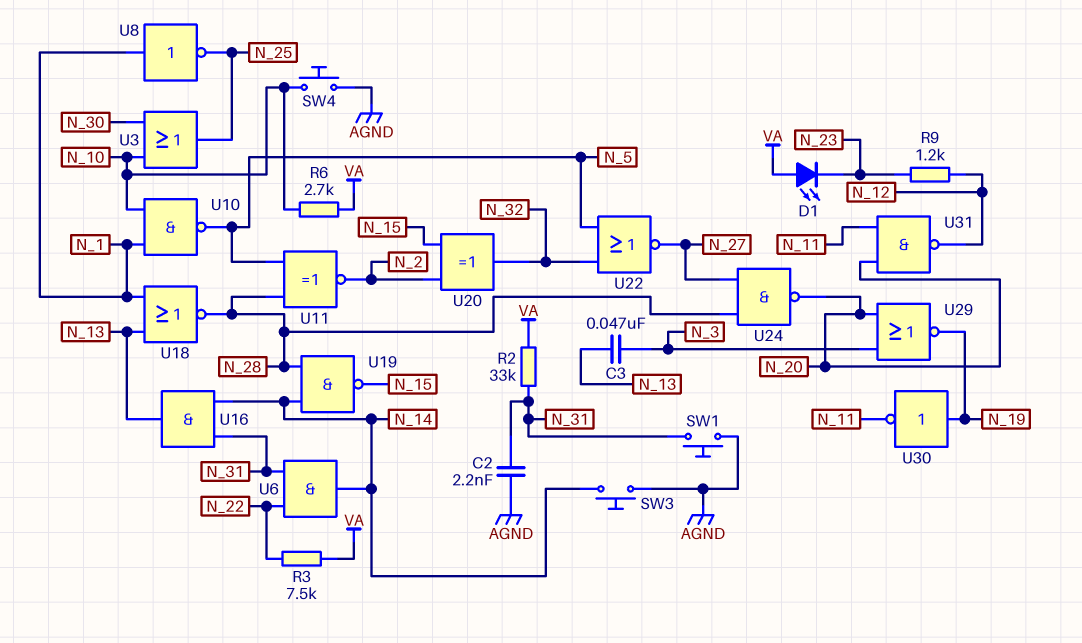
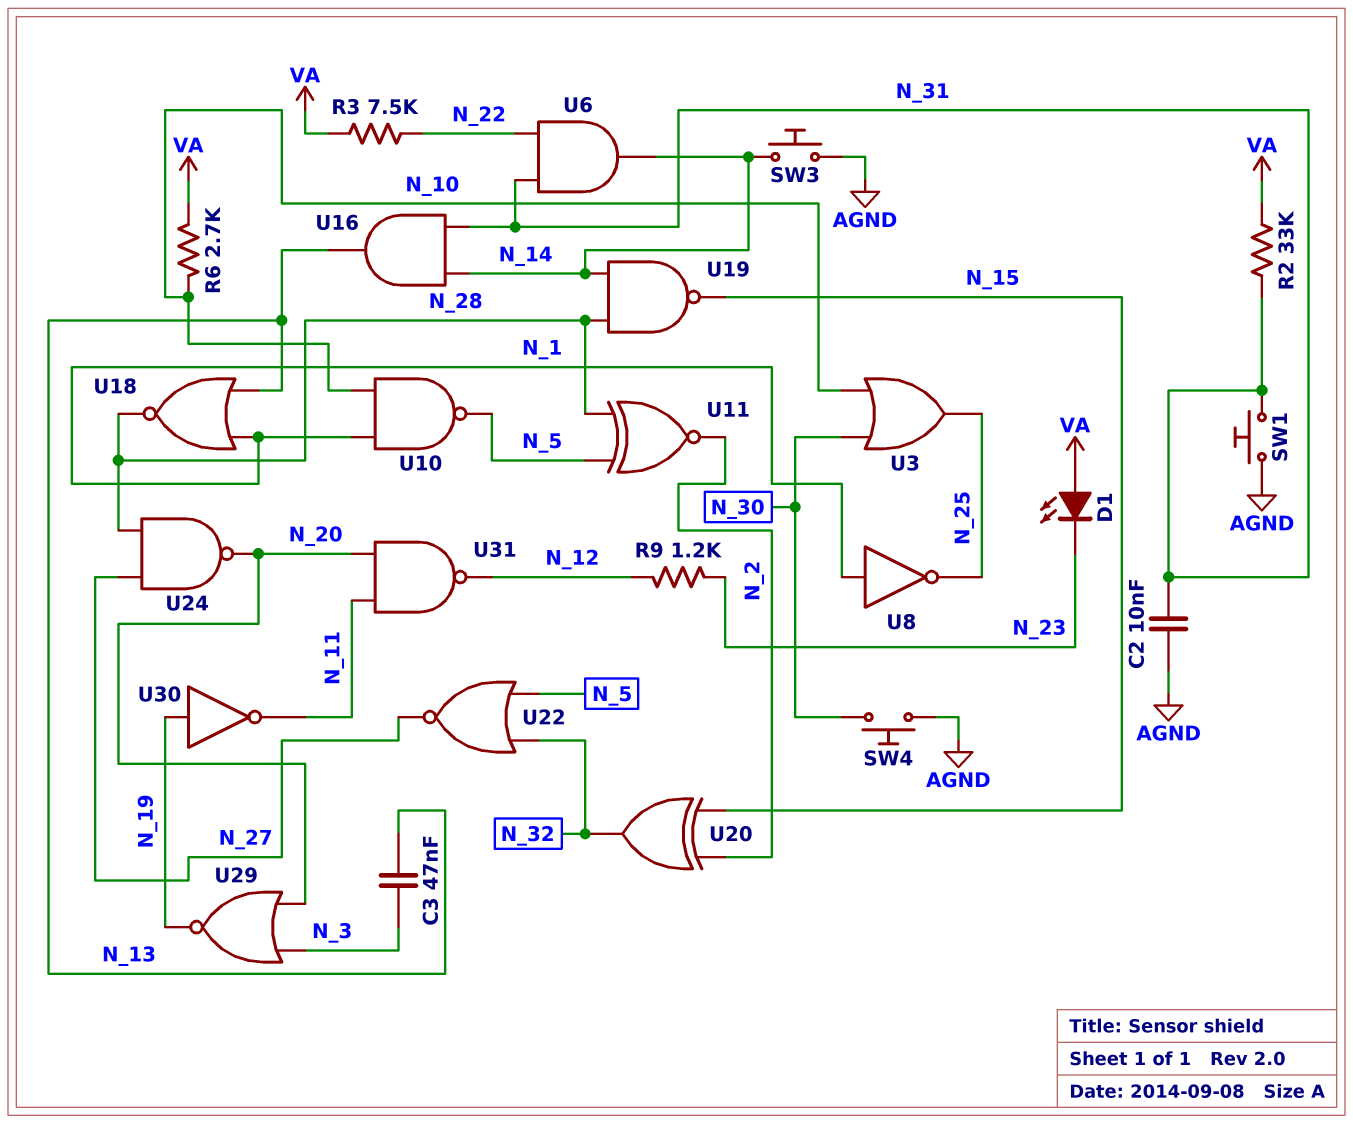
C2: 2.2nF (AGND, N_31) -> 10nF (AGND, N_31)
SW4: button (AGND, N_10) -> button (AGND, N_30)

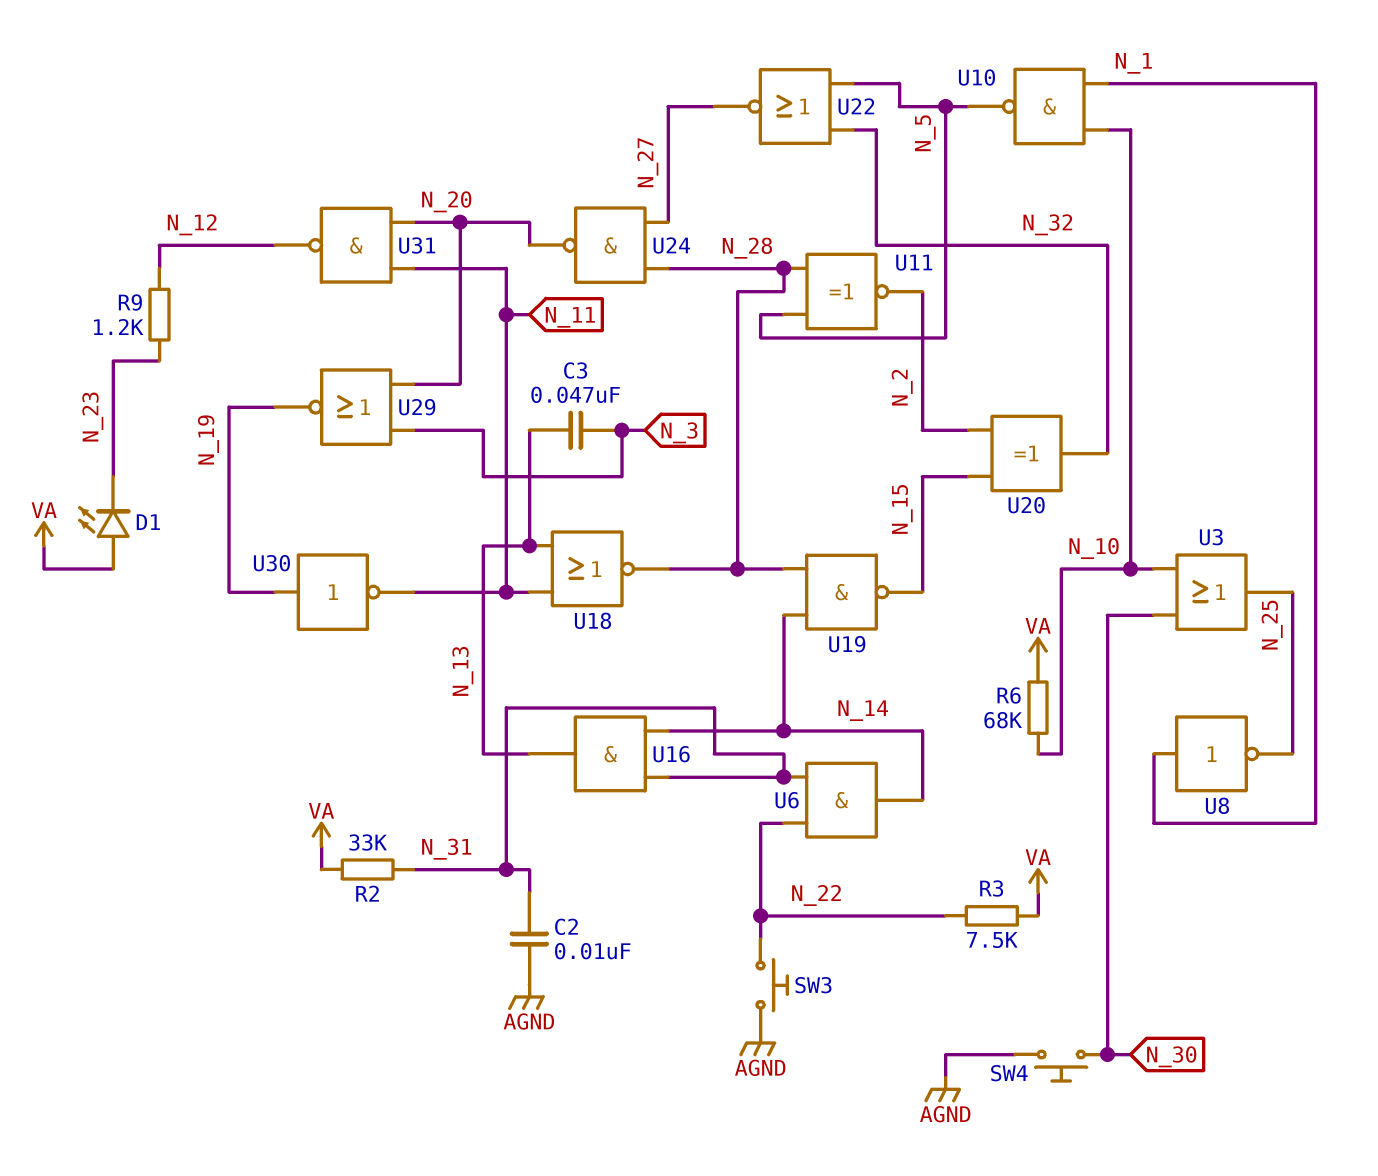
R6: 2.7k (N_10, VA) -> 68k (N_10, VA)
SW1: button (AGND, N_31) -> none
SW3: button (AGND, N_14) -> button (AGND, N_22)
U18: NOR (in N_1, in N_13, out N_28) -> NOR (in N_11, in N_13, out N_28)

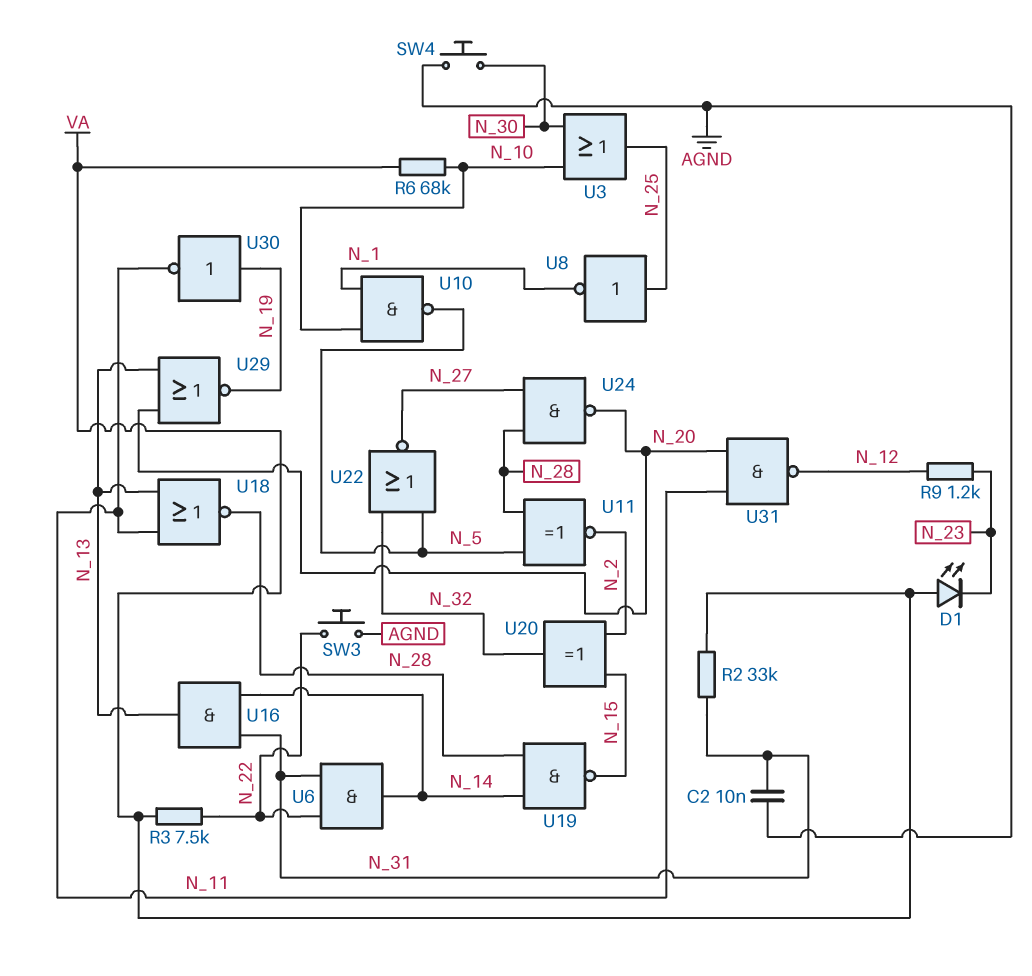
C3: 47nF (N_3, N_13) -> none
U8: NOT (in N_1, out N_25) -> NOT (in N_25, out N_1)
U29: NOR (in N_3, in N_20, out N_19) -> NOR (in N_13, in N_20, out N_19)

